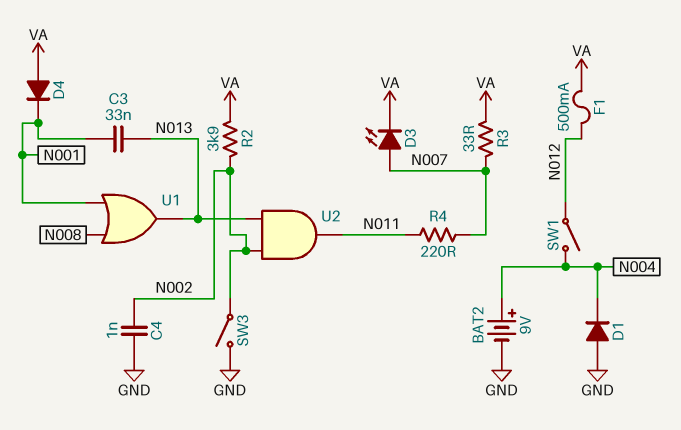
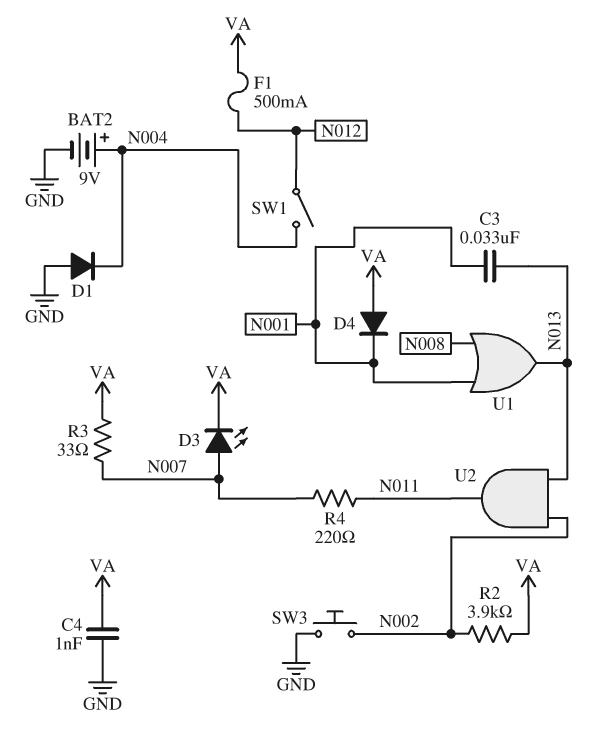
C4: 1nF (GND, N002) -> 1nF (GND, VA)
SW3: switch (GND, N002) -> button (GND, N002)

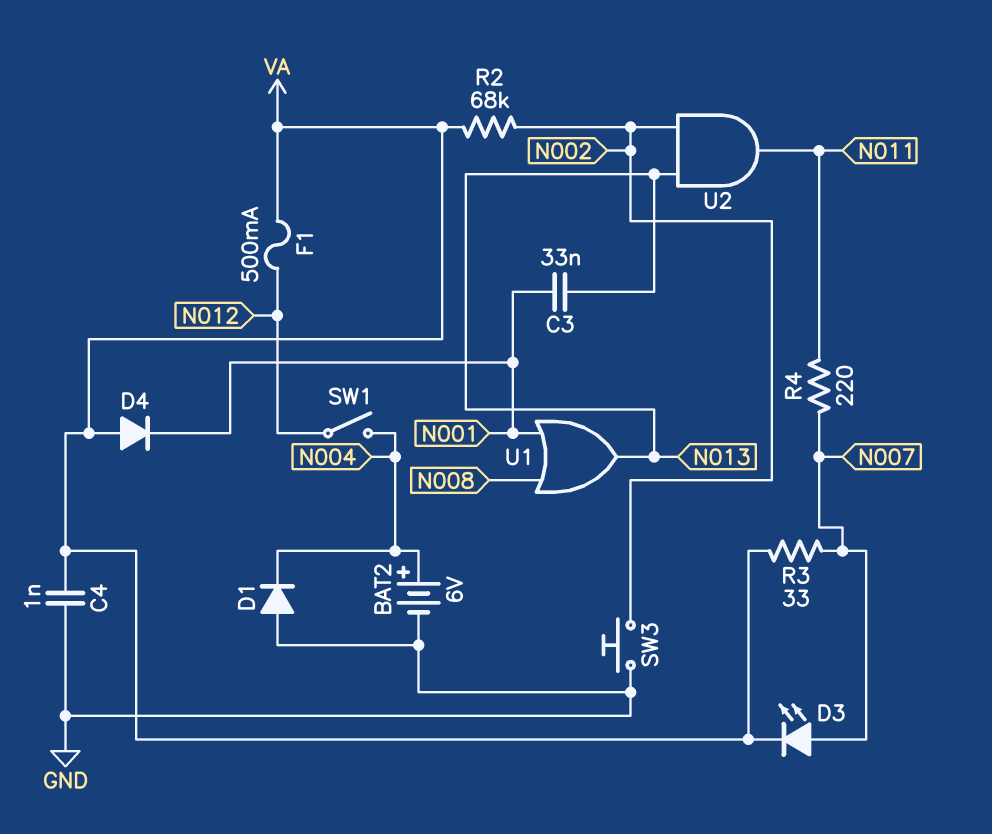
BAT2: 9V (plus N004, minus GND) -> 6V (plus N004, minus GND)
R2: 3.9k (N002, VA) -> 68k (N002, VA)

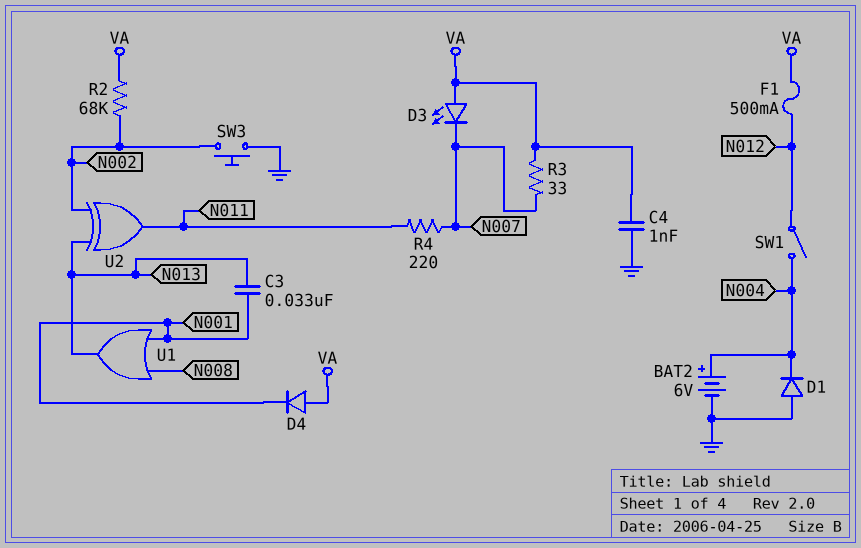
D3: LED (A N007, K VA) -> LED (A VA, K N007)
U2: AND (in N002, in N013, out N011) -> XOR (in N002, in N013, out N011)

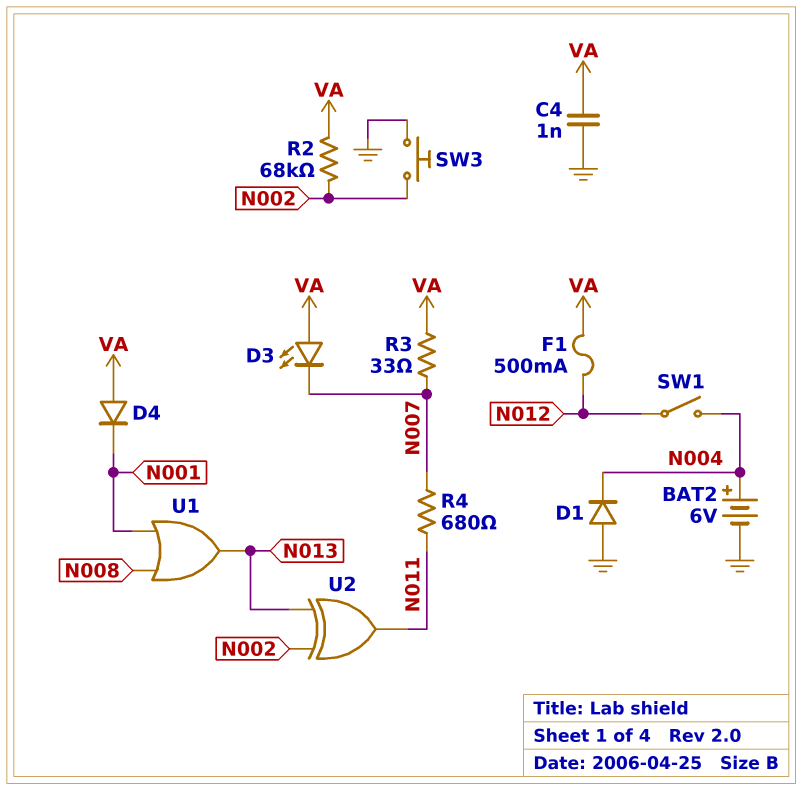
C3: 33nF (N001, N013) -> none
R4: 220 (N007, N011) -> 680 (N007, N011)

